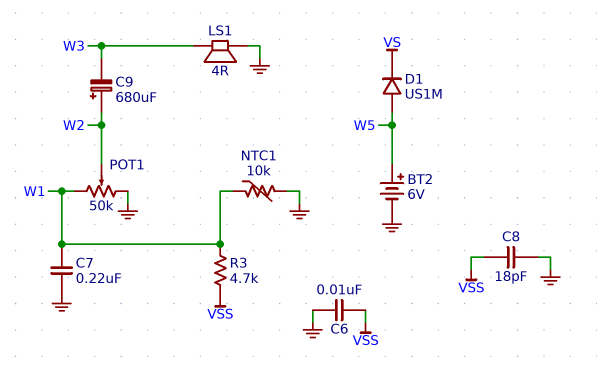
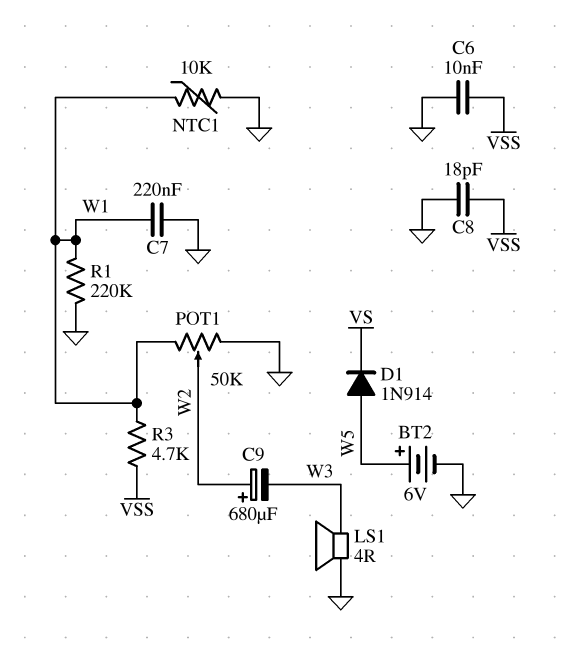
D1: diode US1M (A W5, K VS) -> diode 1N914 (A W5, K VS)
R1: none -> 220k (GND, W1)

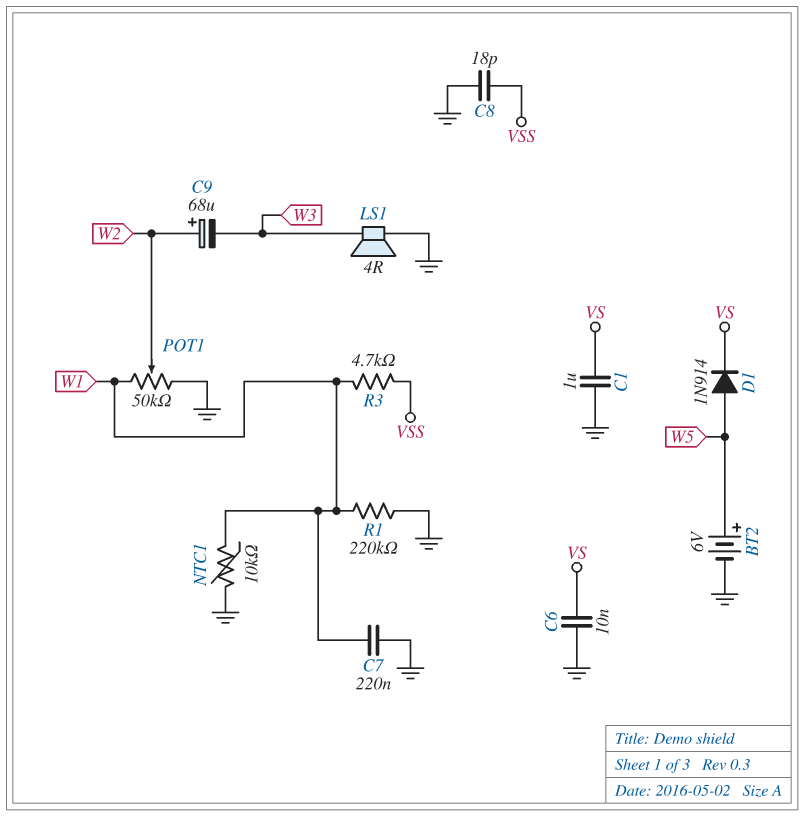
C1: none -> 1uF (GND, VS)
C6: 10nF (GND, VSS) -> 10nF (GND, VS)
C9: 680uF (plus W2, minus W3) -> 68uF (plus W2, minus W3)

